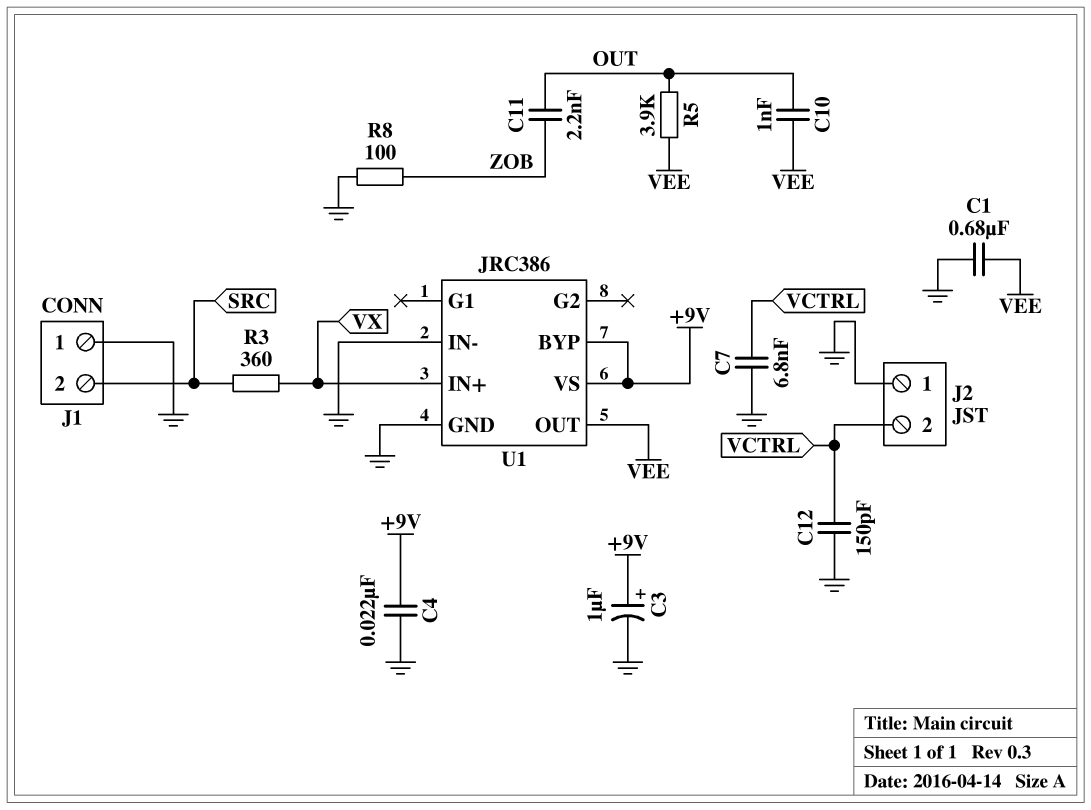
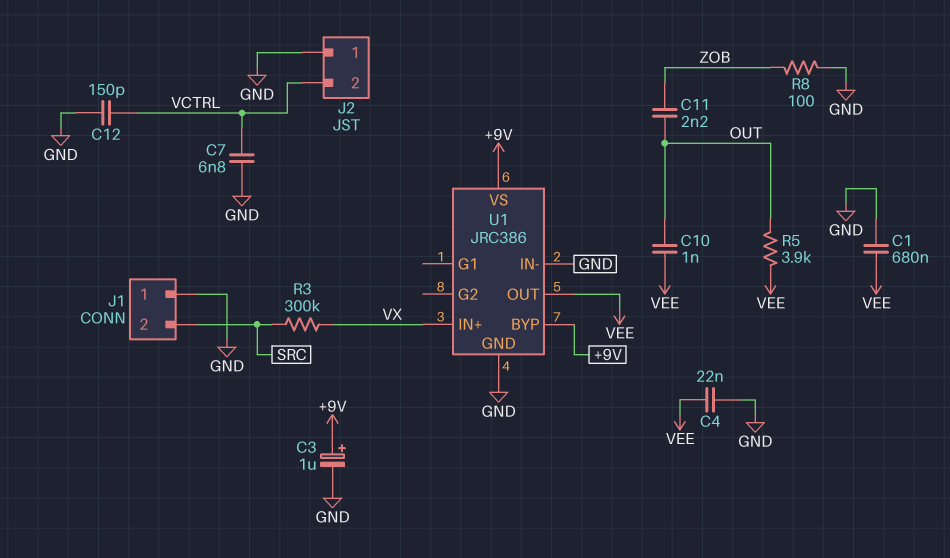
C4: 22nF (+9V, GND) -> 22nF (GND, VEE)
R3: 360 (SRC, VX) -> 300k (SRC, VX)

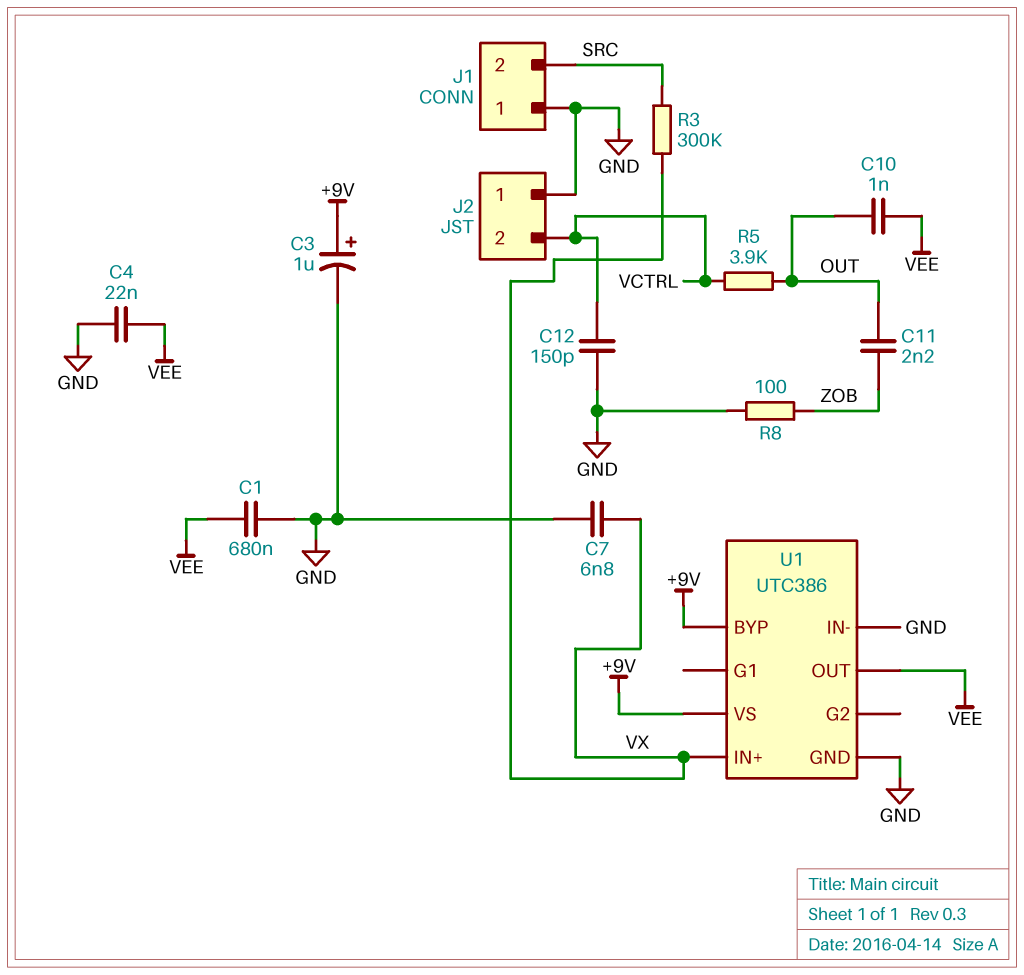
C7: 6.8nF (GND, VCTRL) -> 6.8nF (GND, VX)
R5: 3.9k (OUT, VEE) -> 3.9k (OUT, VCTRL)
U1: JRC386 -> UTC386

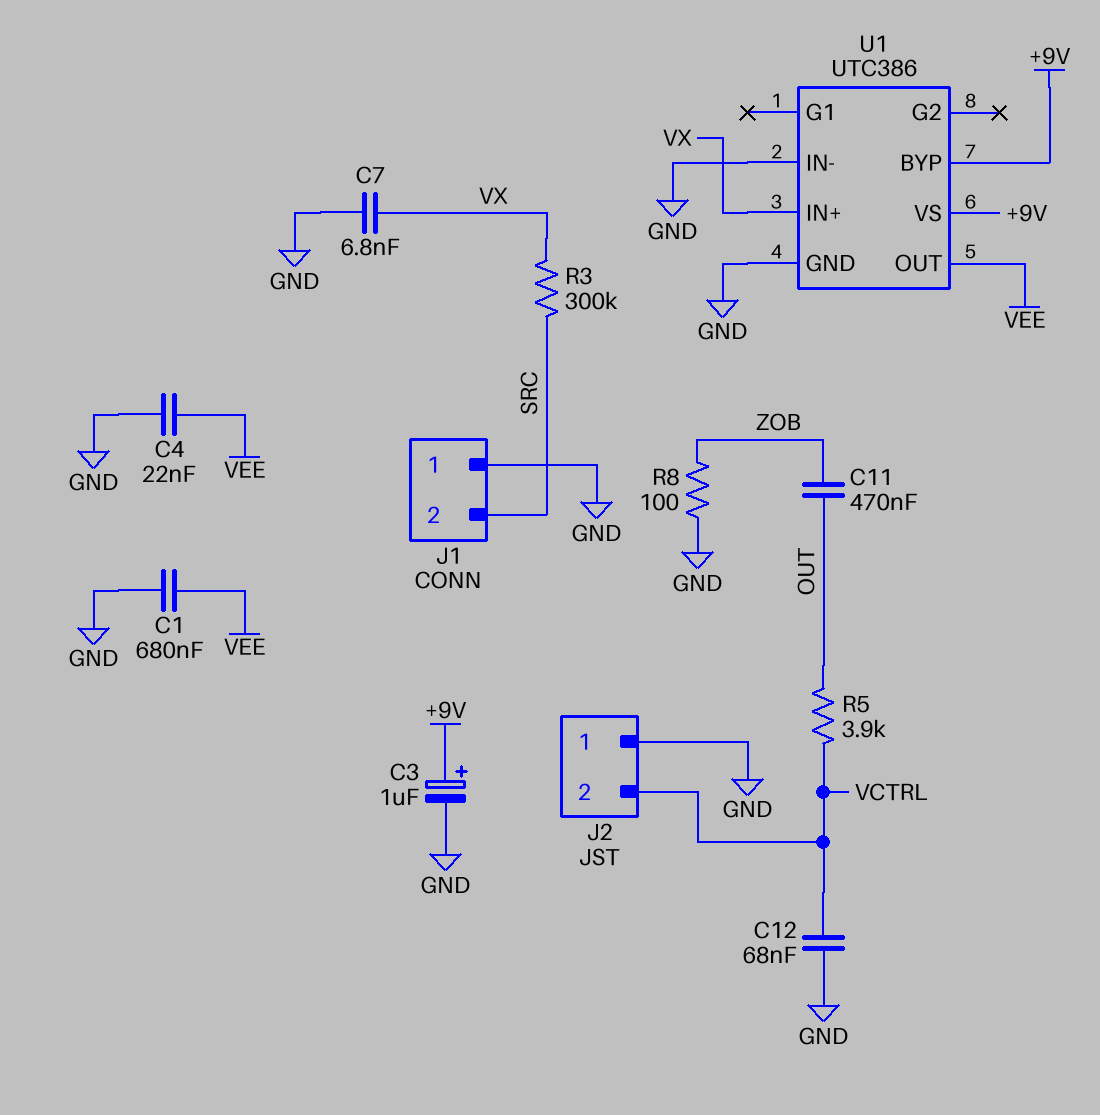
C10: 1nF (OUT, VEE) -> none
C11: 2.2nF (OUT, ZOB) -> 470nF (OUT, ZOB)
C12: 150pF (GND, VCTRL) -> 68nF (GND, VCTRL)

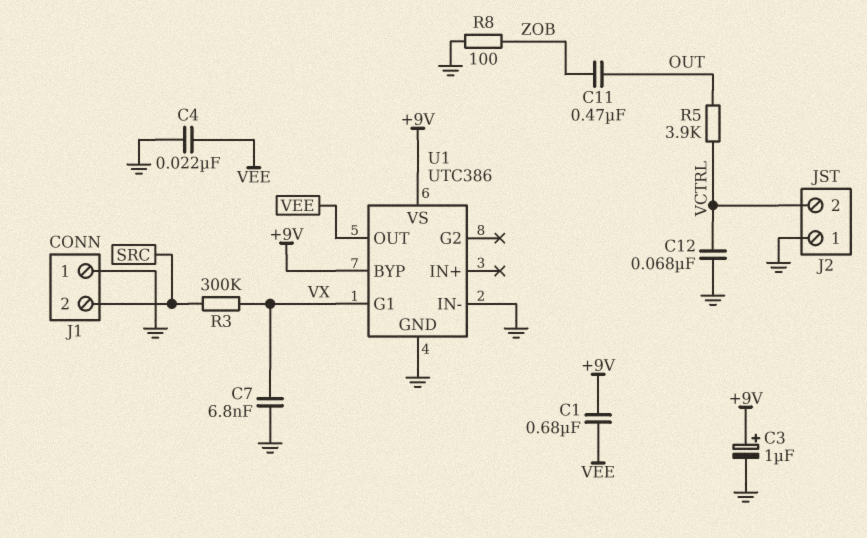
C1: 680nF (GND, VEE) -> 680nF (+9V, VEE)
U1 pin G1: none -> VX
U1 pin IN+: VX -> none

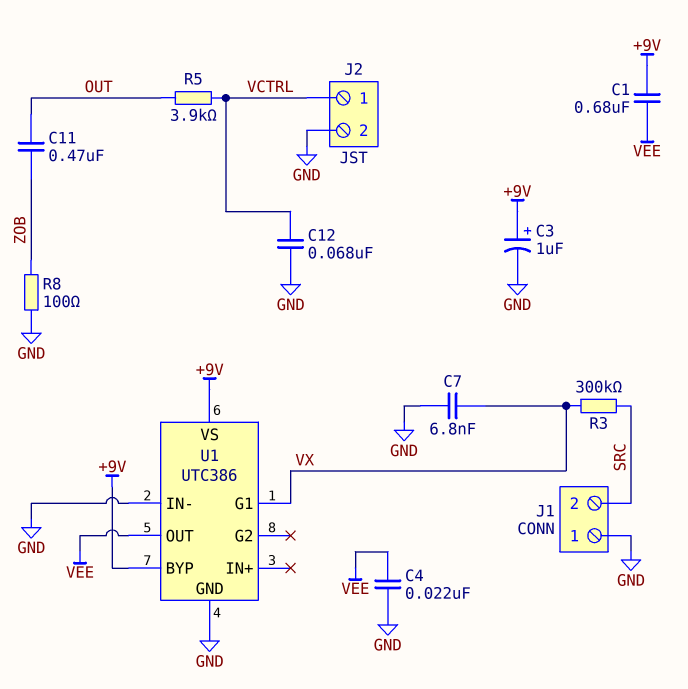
J2 pin 1: GND -> VCTRL
J2 pin 2: VCTRL -> GND

